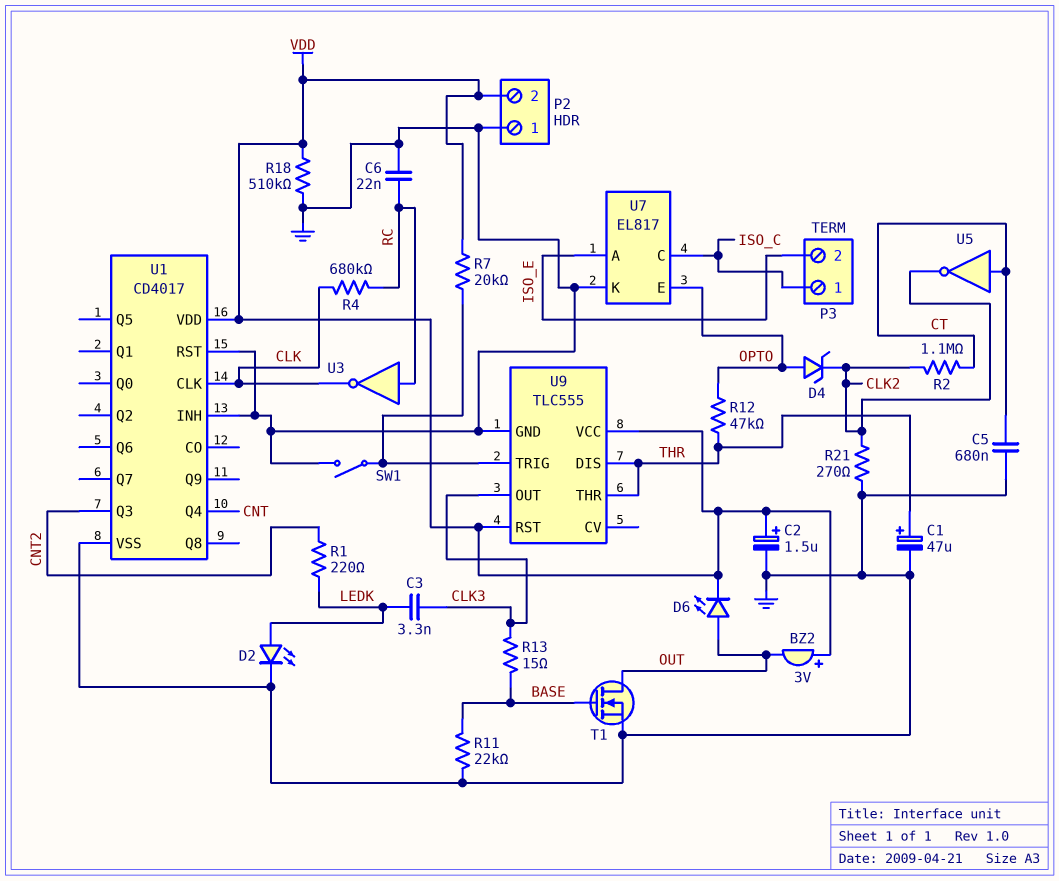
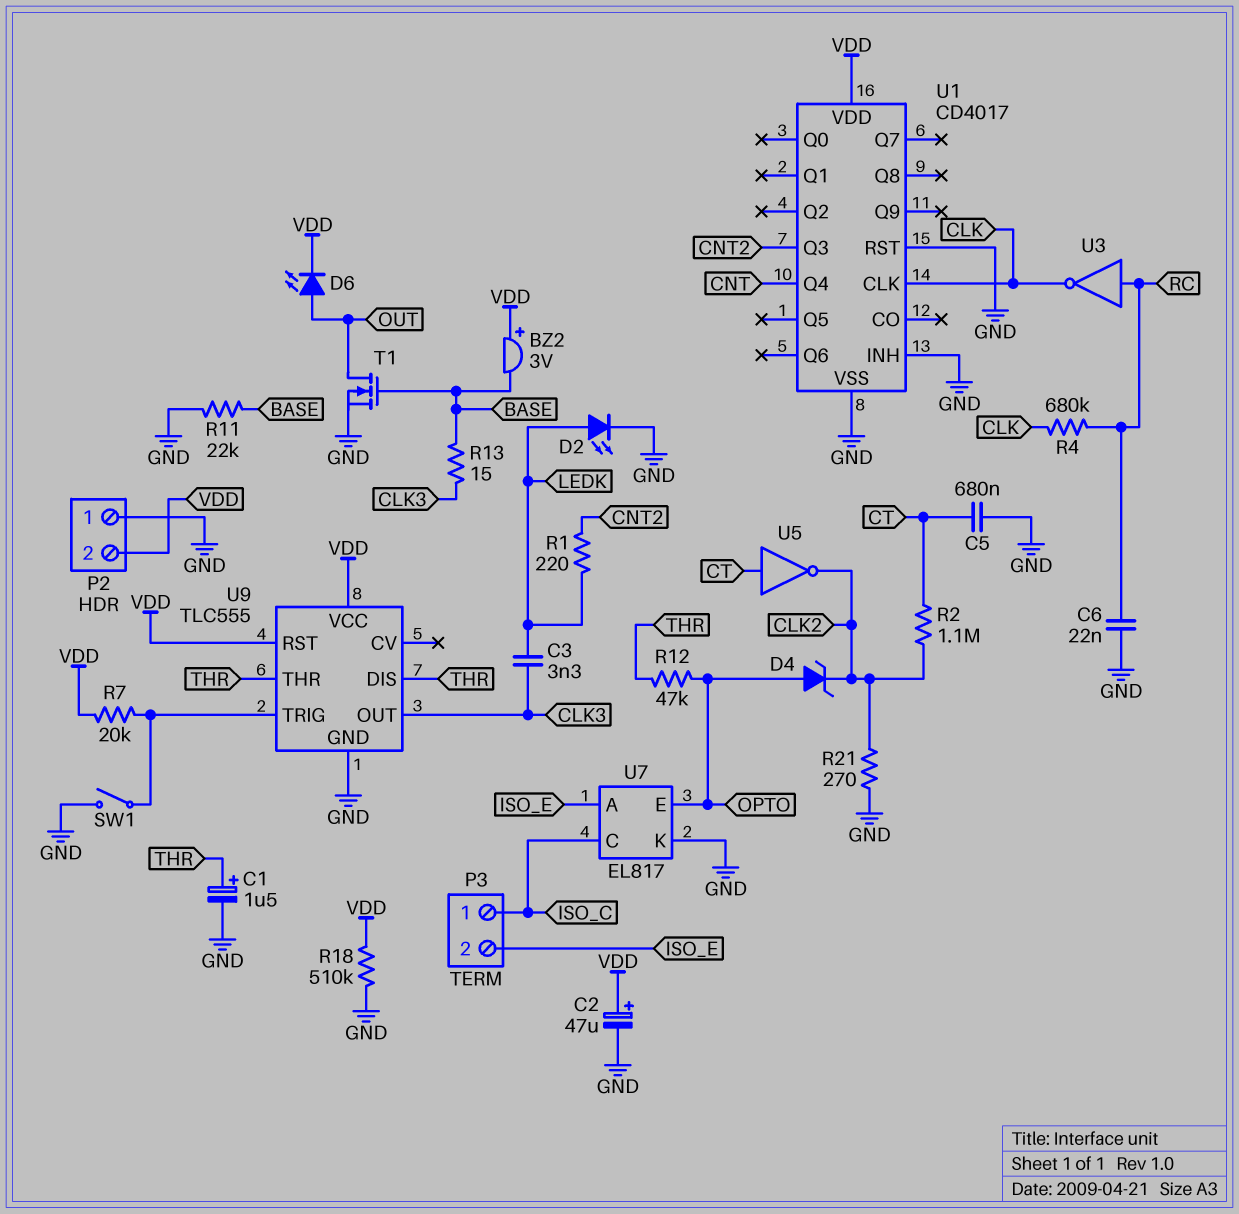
BZ2: buzzer 3V (plus VDD, minus OUT) -> buzzer 3V (plus VDD, minus BASE)
C1: 47uF (plus THR, minus GND) -> 1.5uF (plus THR, minus GND)
C2: 1.5uF (plus VDD, minus GND) -> 47uF (plus VDD, minus GND)

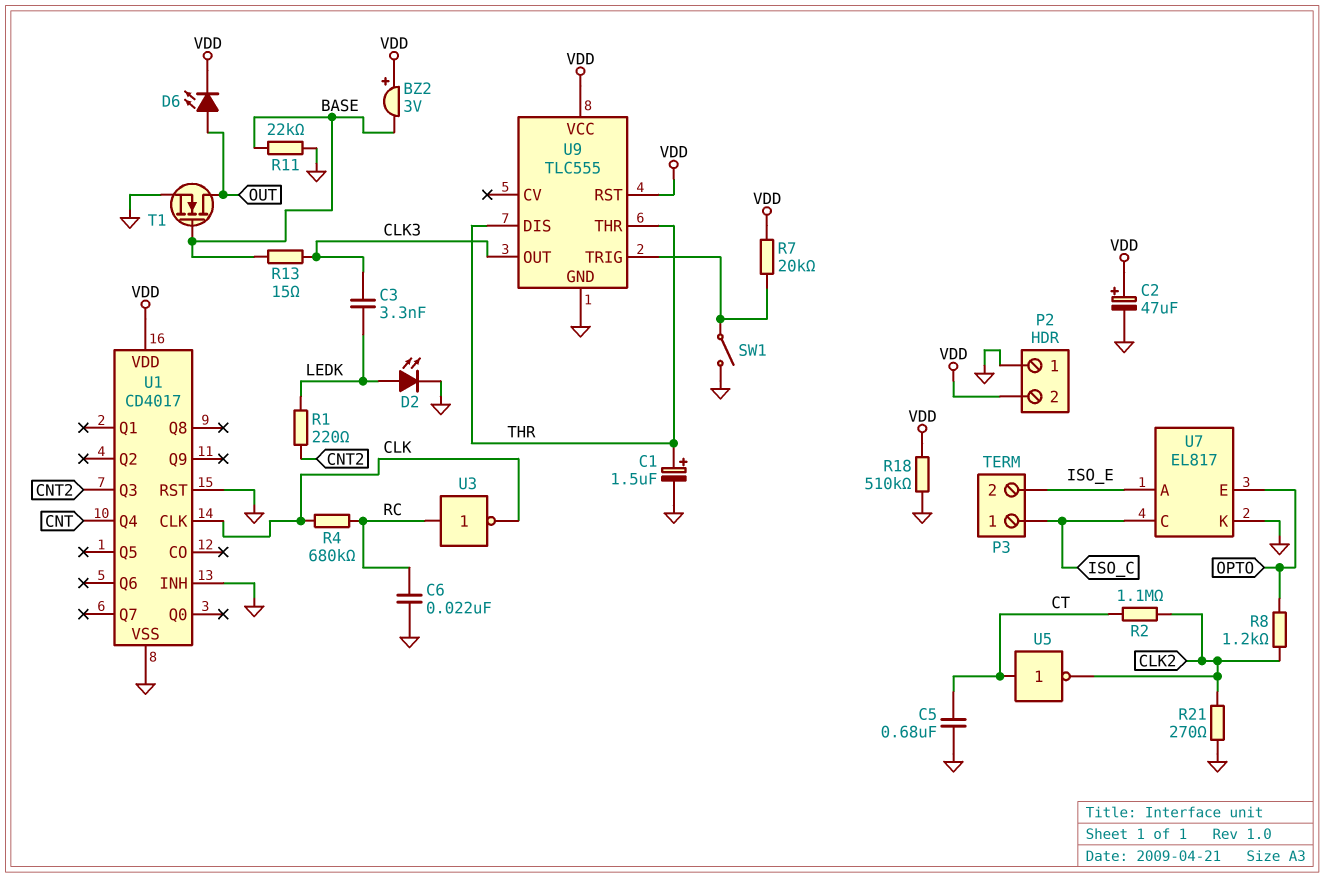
D4: zener (A OPTO, K CLK2) -> none
R8: none -> 1.2k (CLK2, OPTO)
R12: 47k (OPTO, THR) -> none

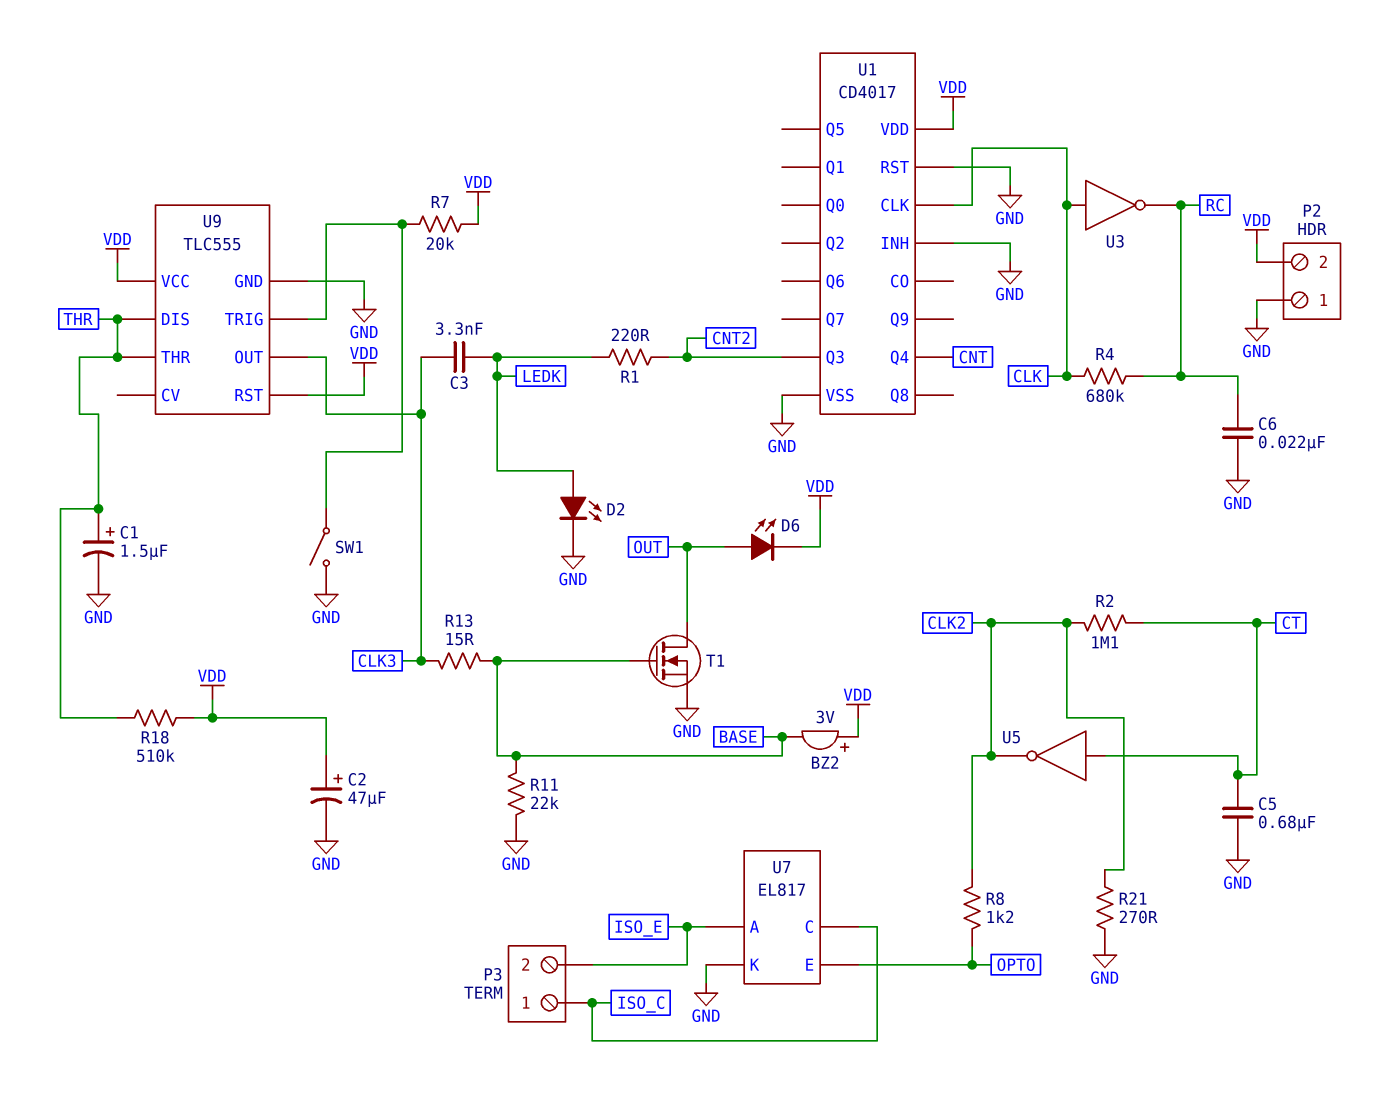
R18: 510k (GND, VDD) -> 510k (THR, VDD)
U3: NOT (in RC, out CLK) -> NOT (in CLK, out RC)

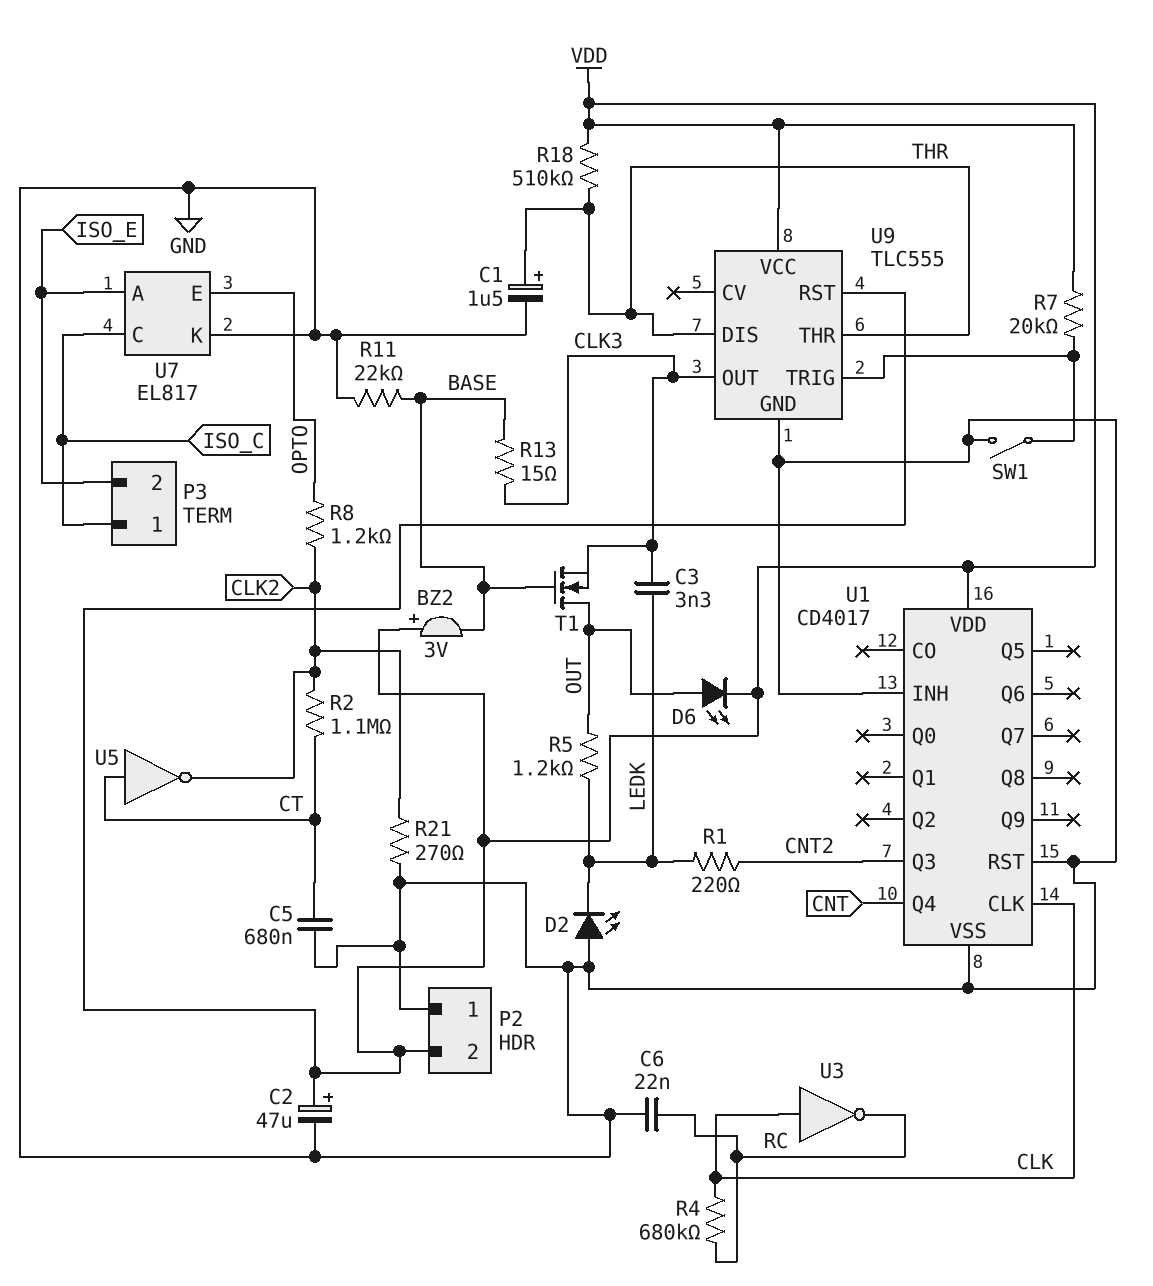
D2: LED (A LEDK, K GND) -> LED (A GND, K LEDK)
R5: none -> 1.2k (LEDK, OUT)
T1: NMOS (G BASE, D OUT, S GND) -> NMOS (G BASE, D OUT, S CLK3)

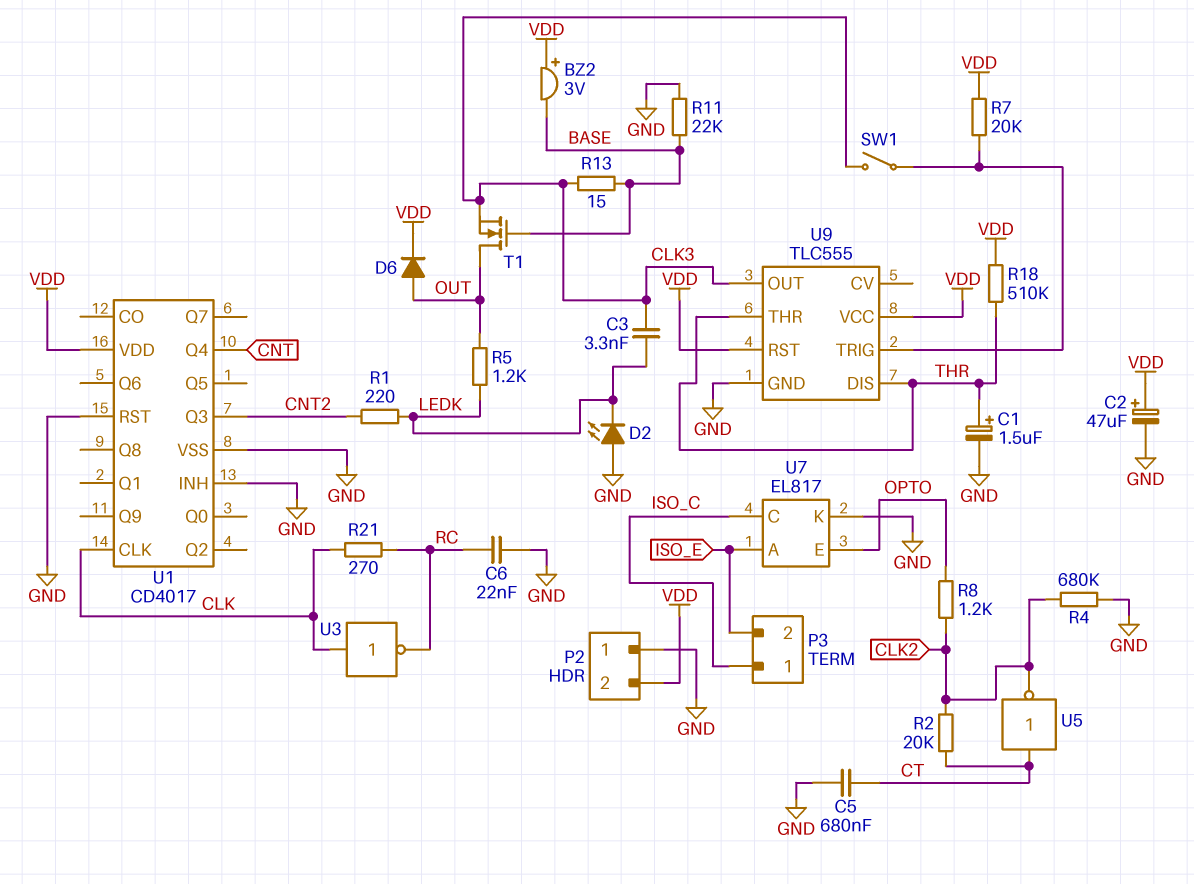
D6: LED (A OUT, K VDD) -> diode (A OUT, K VDD)
R2: 1.1M (CLK2, CT) -> 20k (CLK2, CT)
R4: 680k (CLK, RC) -> 680k (CLK2, GND)
R21: 270 (CLK2, GND) -> 270 (CLK, RC)
SW1: switch (GND, U9/TRIG) -> switch (CLK3, U9/TRIG)

